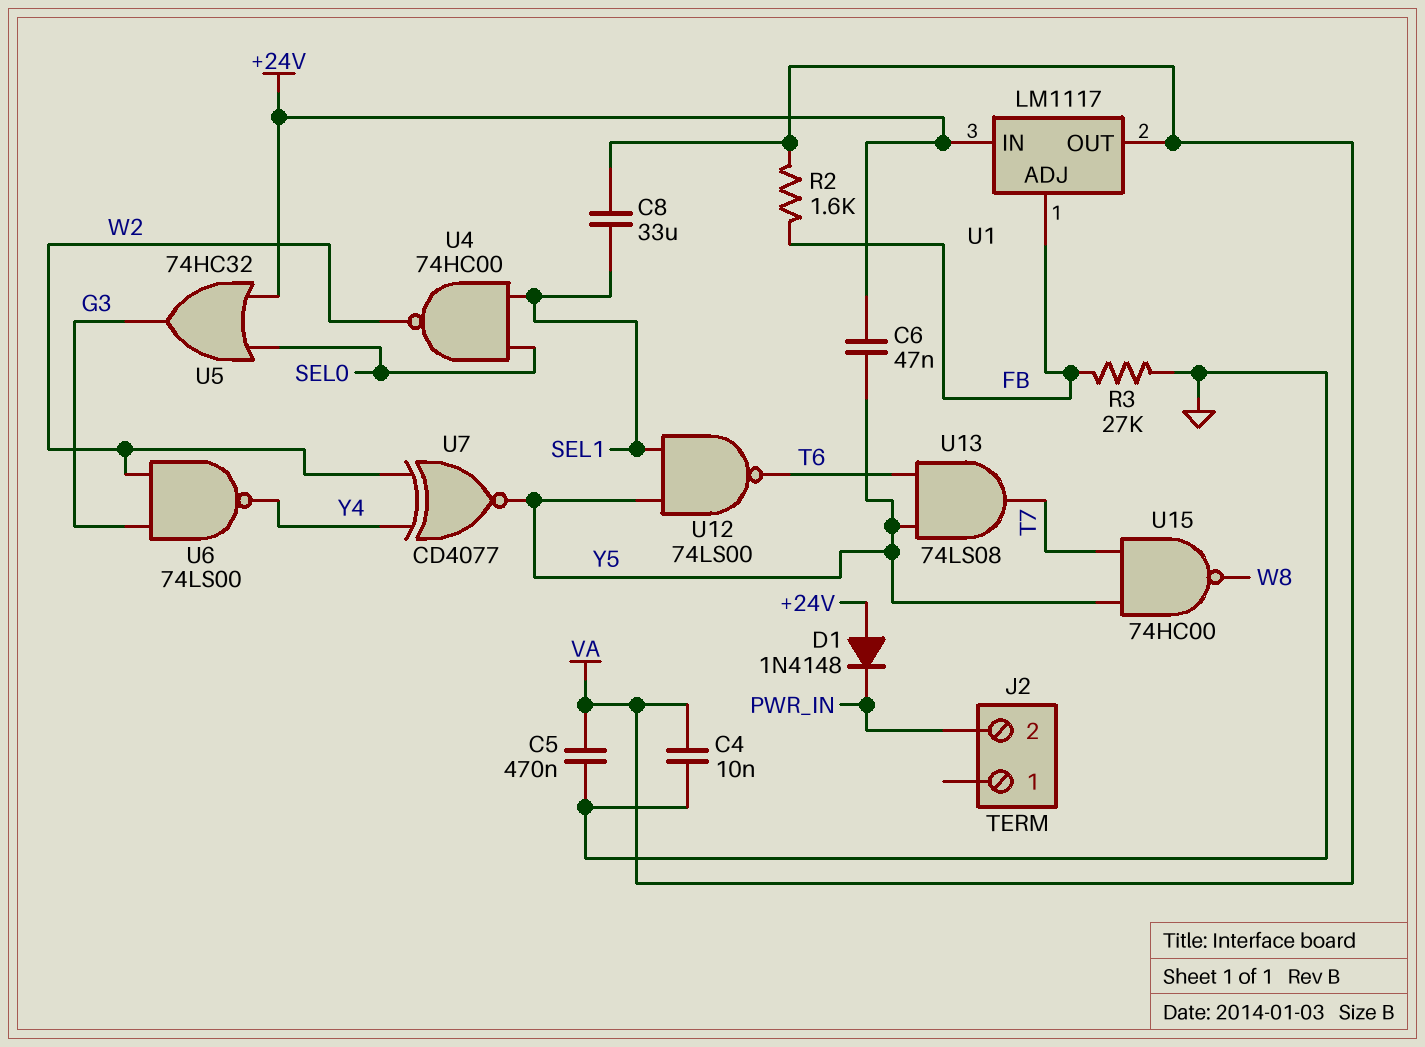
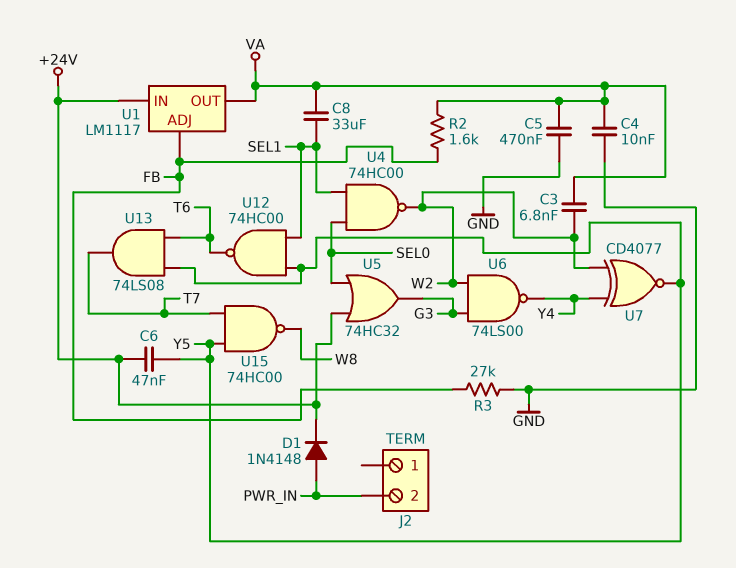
C3: none -> 6.8nF (VA, W2)
D1: diode 1N4148 (A +24V, K PWR_IN) -> diode 1N4148 (A PWR_IN, K +24V)
U12: NAND 74LS00 (in SEL1, in Y5, out T6) -> NAND 74HC00 (in SEL1, in Y5, out T6)

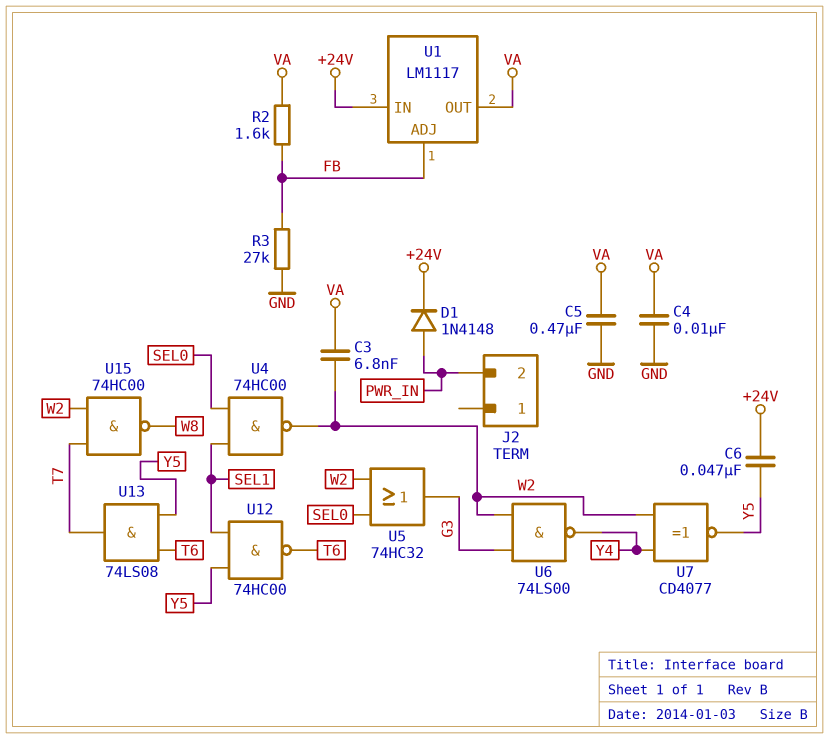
C8: 33uF (SEL1, VA) -> none
U5: OR 74HC32 (in +24V, in SEL0, out G3) -> OR 74HC32 (in SEL0, in W2, out G3)
U15: NAND 74HC00 (in T7, in Y5, out W8) -> NAND 74HC00 (in T7, in W2, out W8)

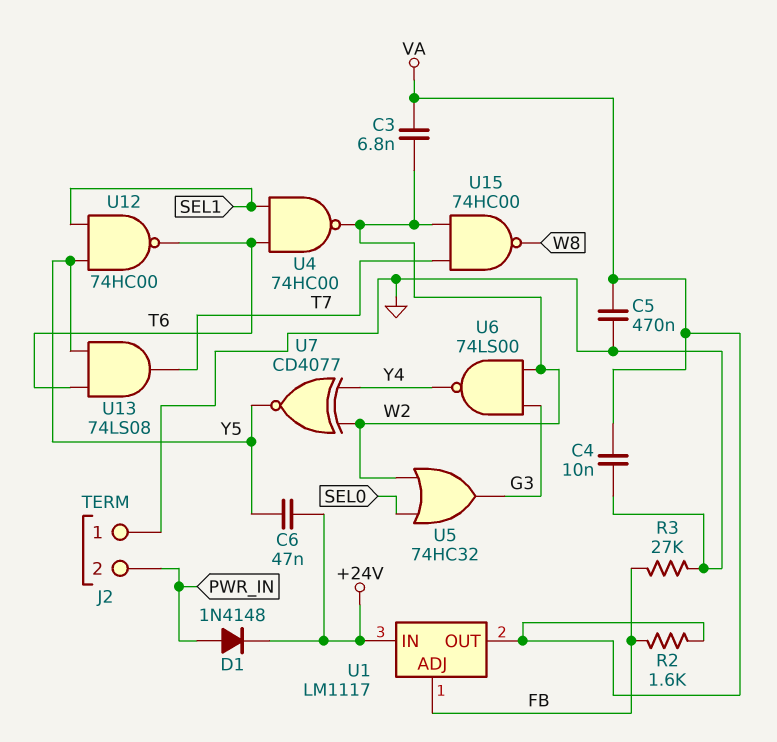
J2 pin 1: none -> GND
U4: NAND 74HC00 (in SEL0, in SEL1, out W2) -> NAND 74HC00 (in SEL1, in T6, out W2)

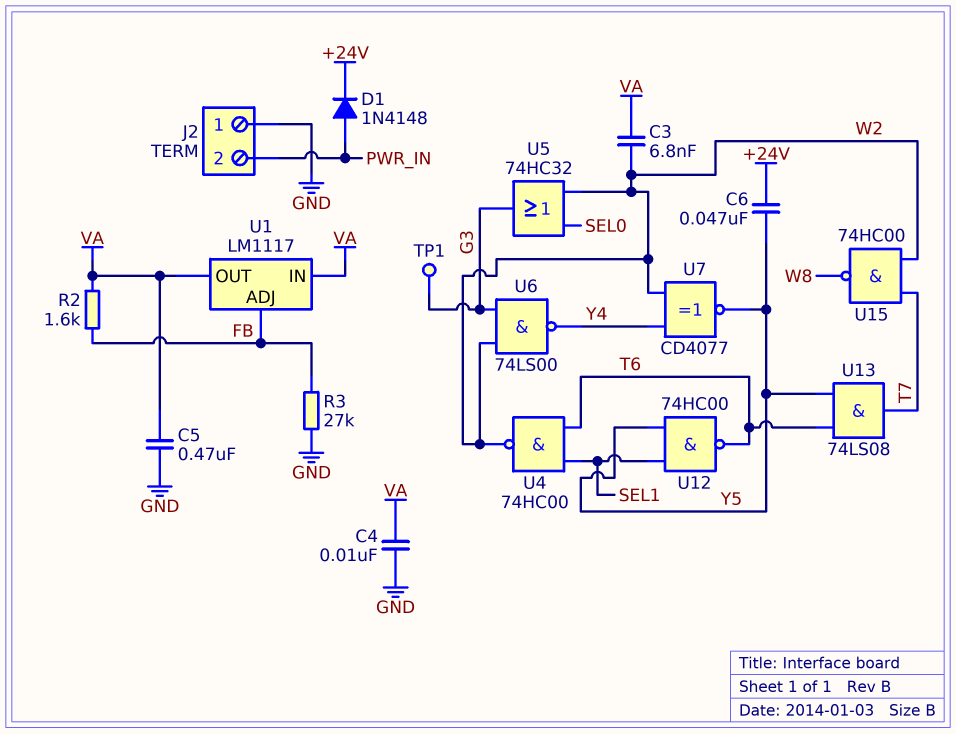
TP1: none -> test point (G3)
U1 pin IN: +24V -> VA

